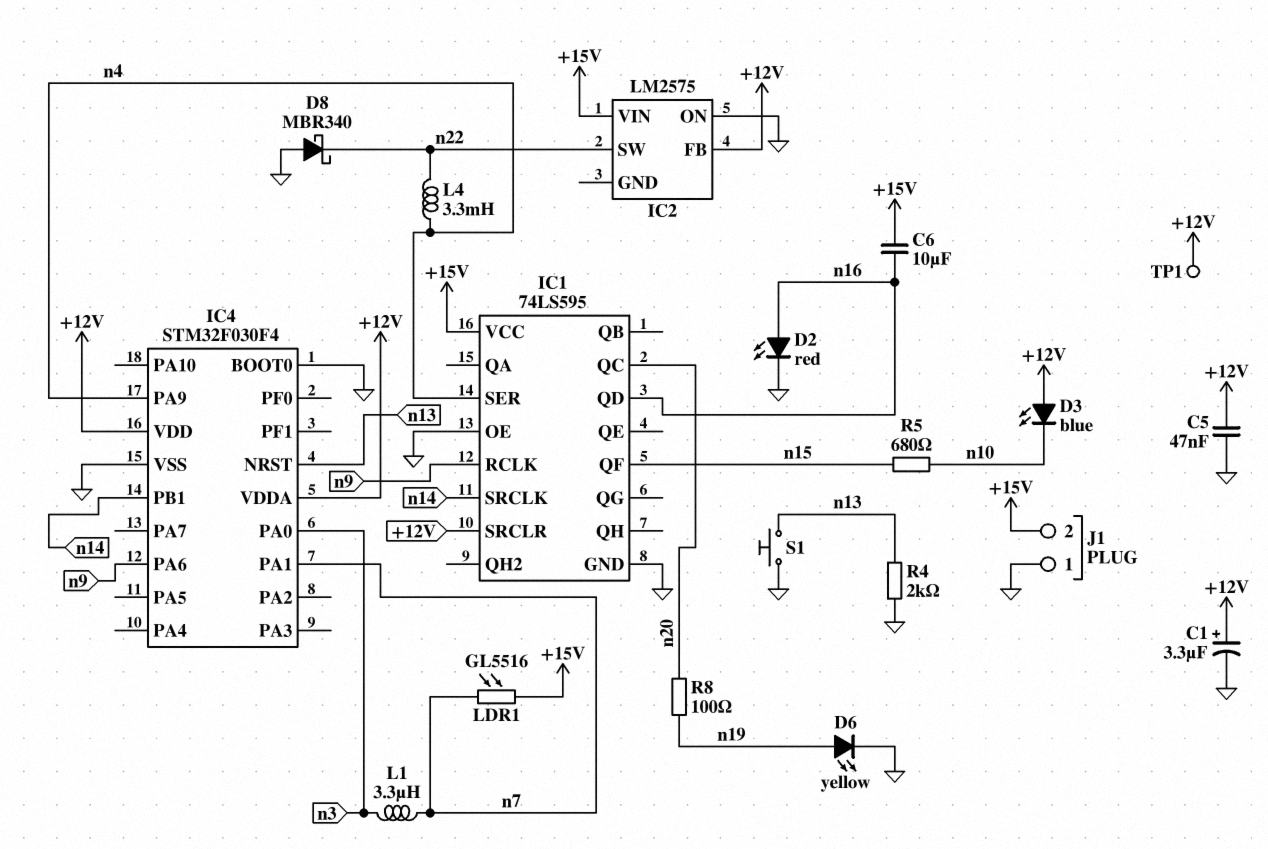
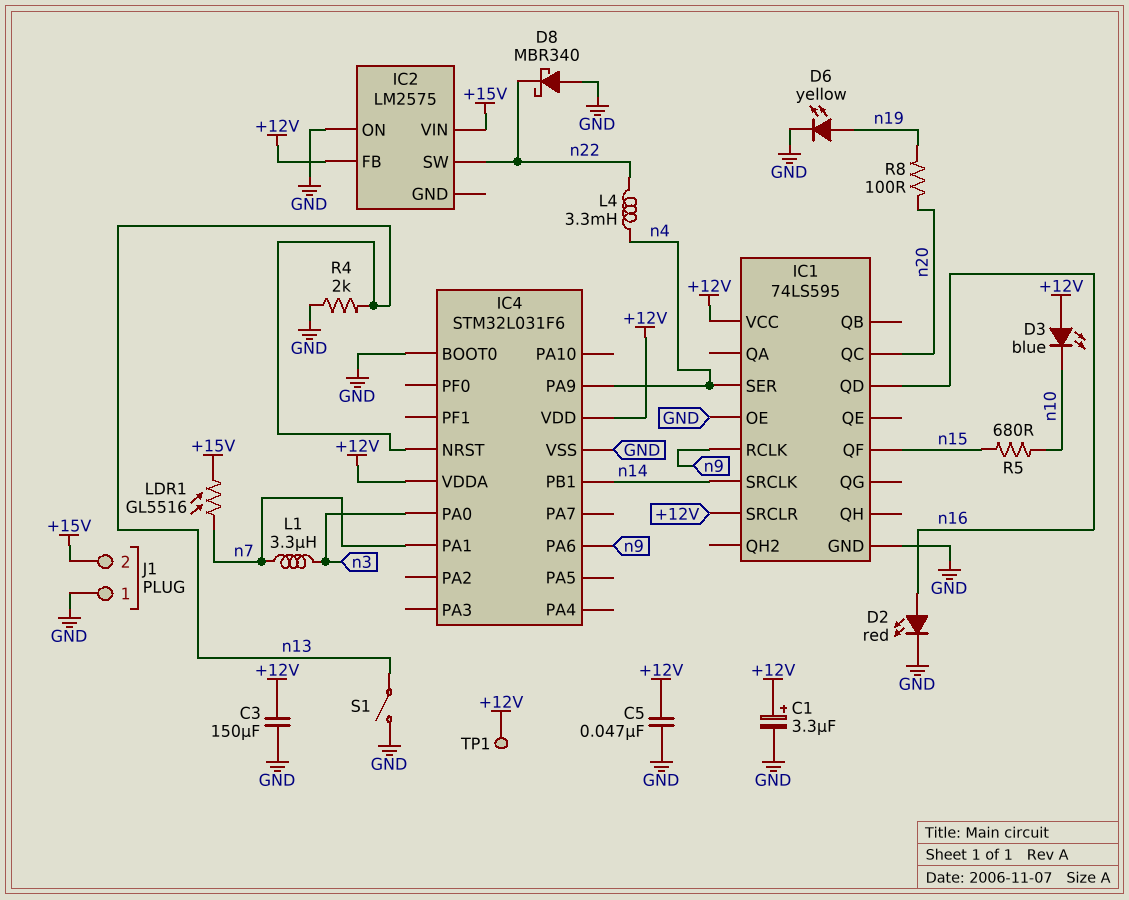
C3: none -> 150uF (+12V, GND)
C6: 10uF (+15V, n16) -> none
IC1 pin VCC: +15V -> +12V
IC4: STM32F030F4 -> STM32L031F6
S1: button (GND, n13) -> switch (GND, n13)

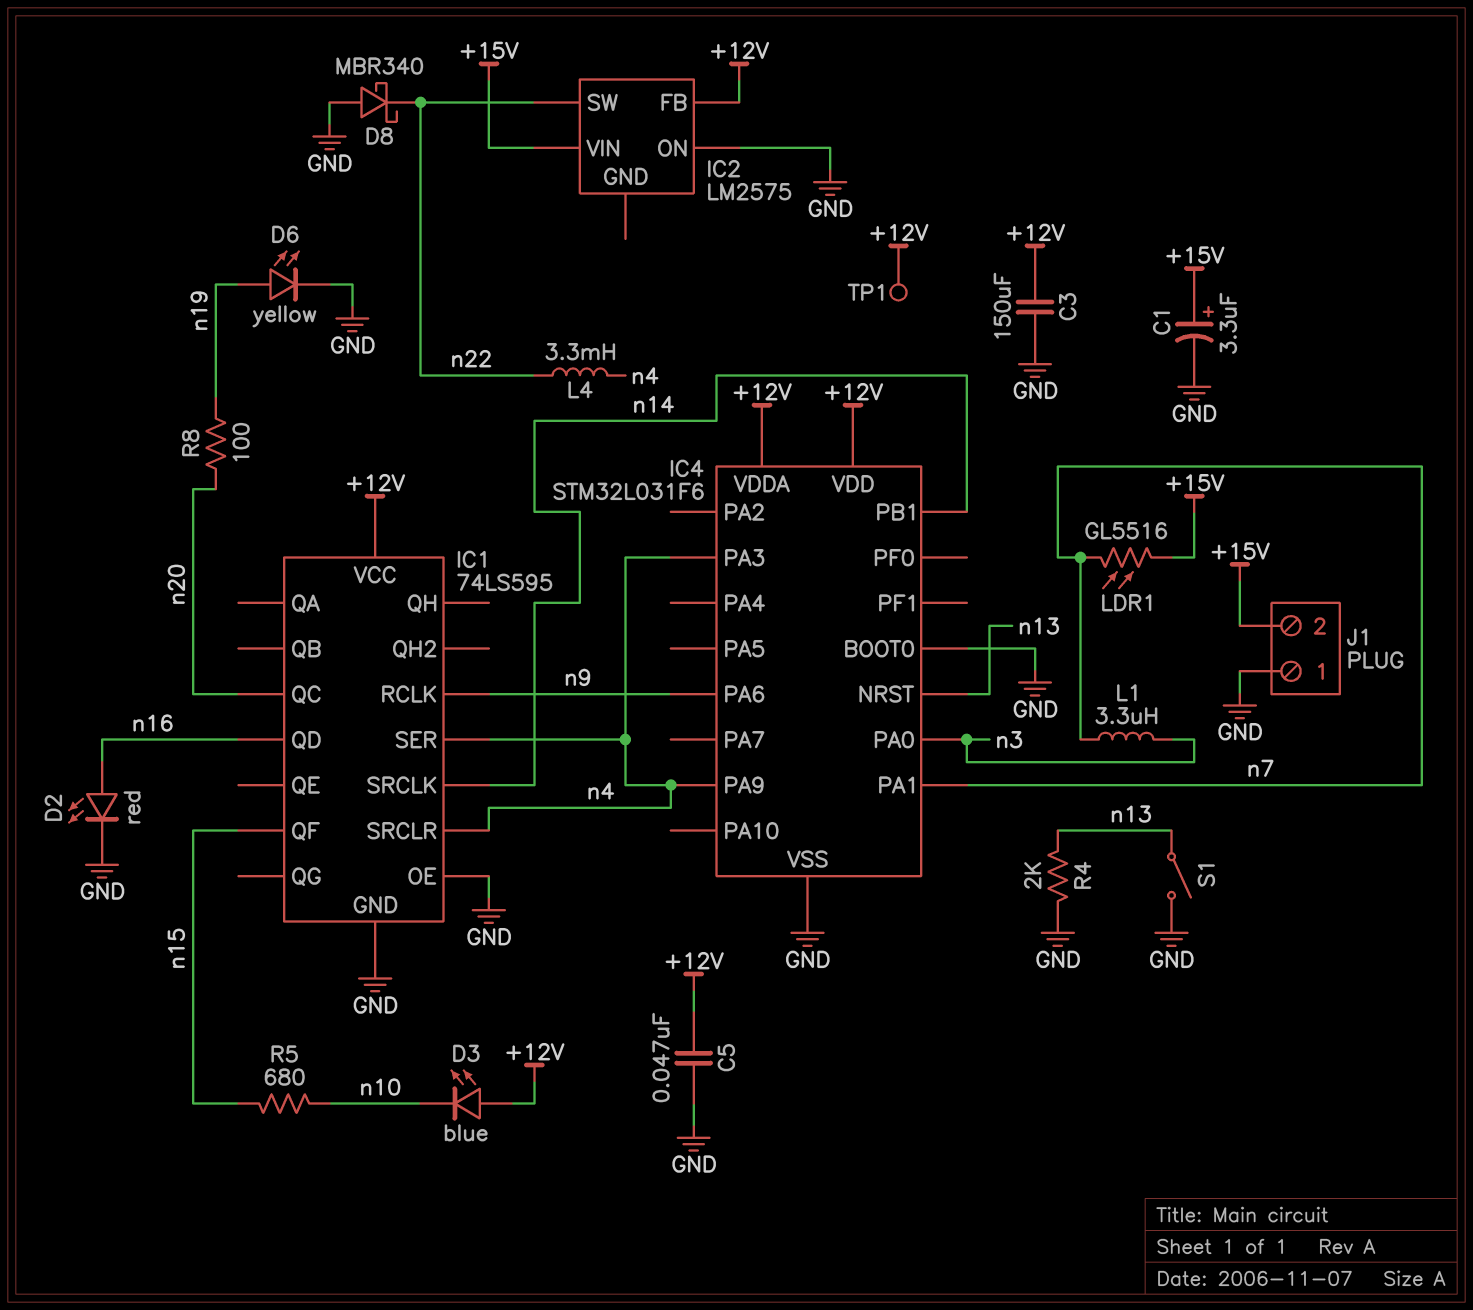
C1: 3.3uF (plus +12V, minus GND) -> 3.3uF (plus +15V, minus GND)
IC1 pin SRCLR: +12V -> n4
IC4 pin PA3: none -> n4

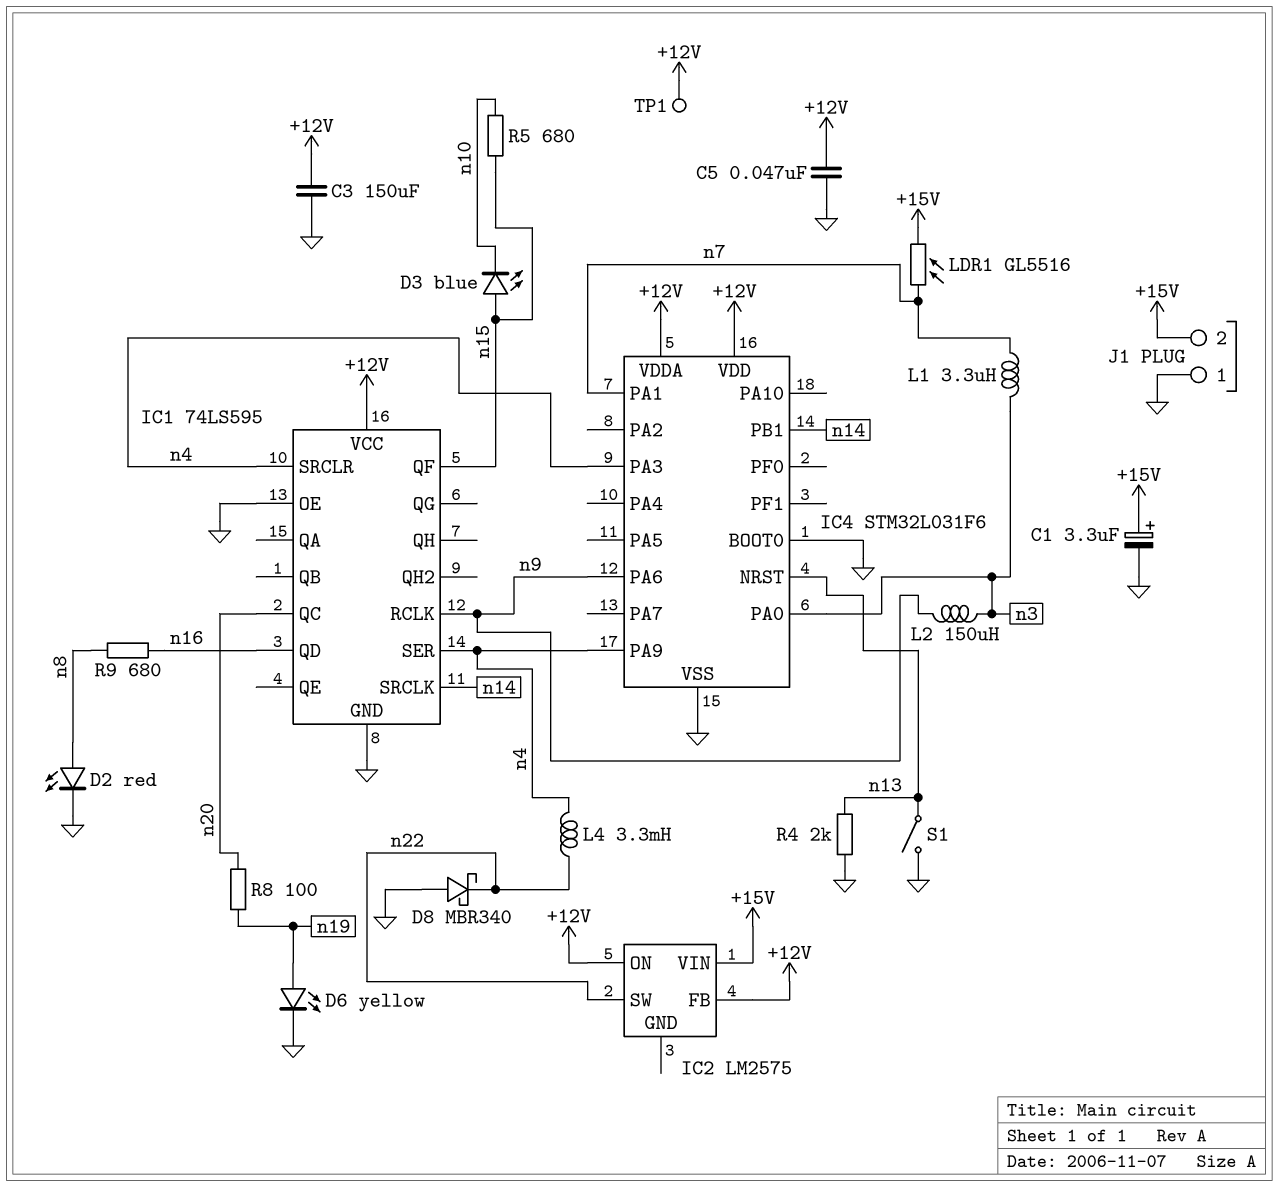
D2: LED red (A n16, K GND) -> LED red (A n8, K GND)
D3: LED blue (A +12V, K n10) -> LED blue (A n15, K n10)
IC2 pin ON: GND -> +12V
L2: none -> 150uH (n3, n9)
R9: none -> 680 (n8, n16)

